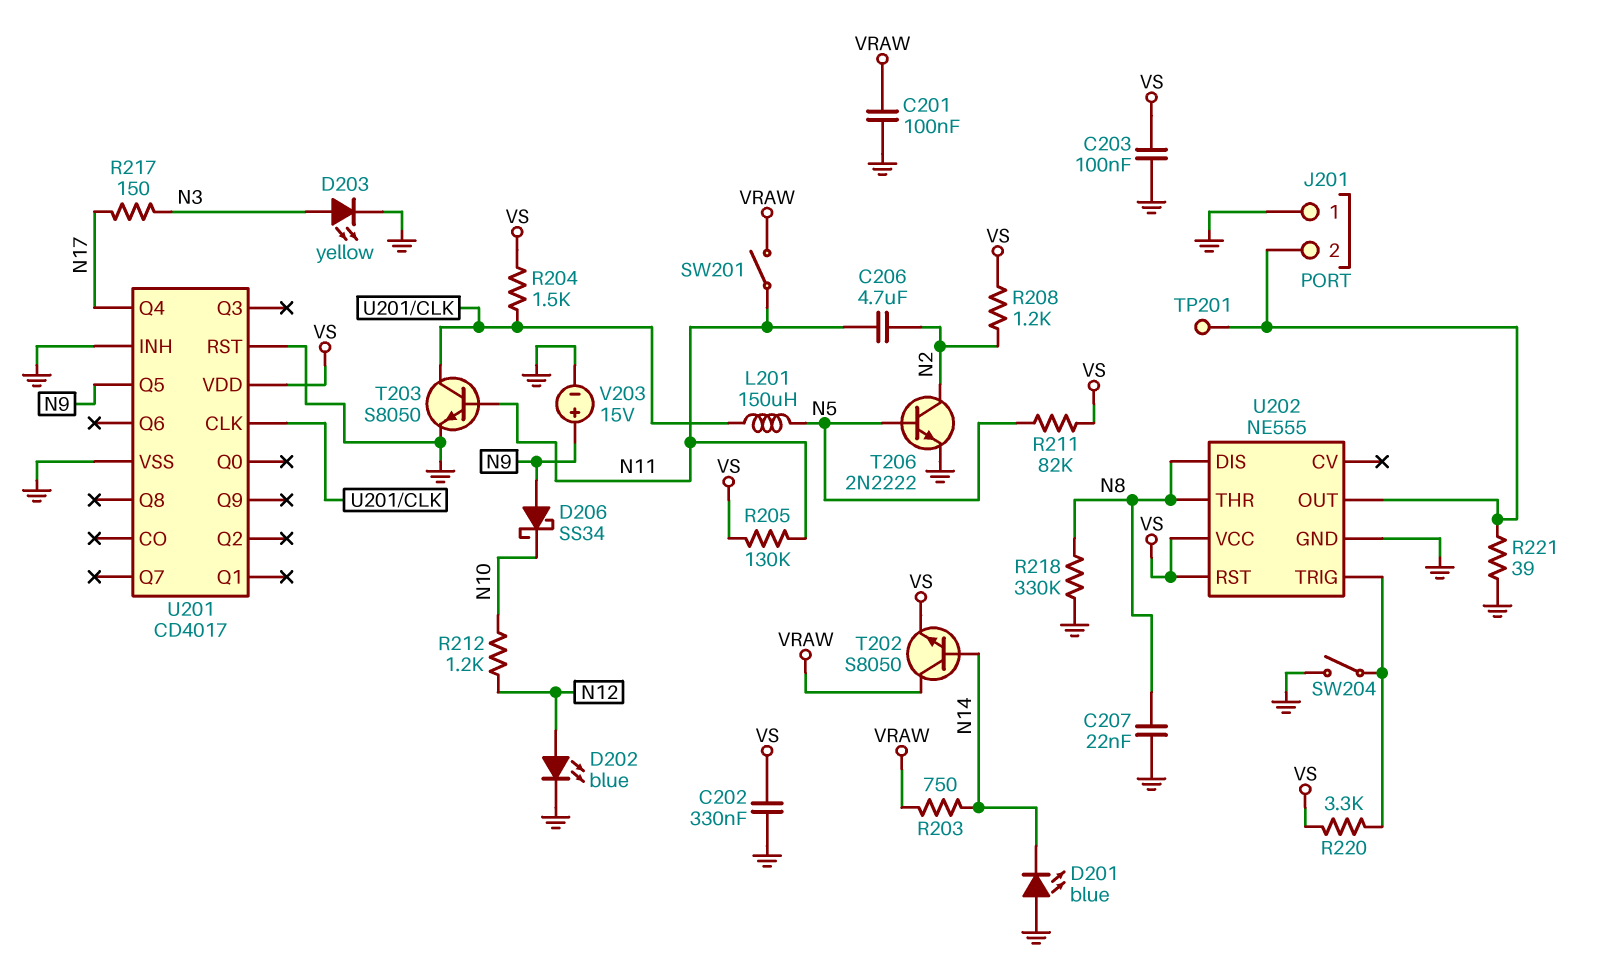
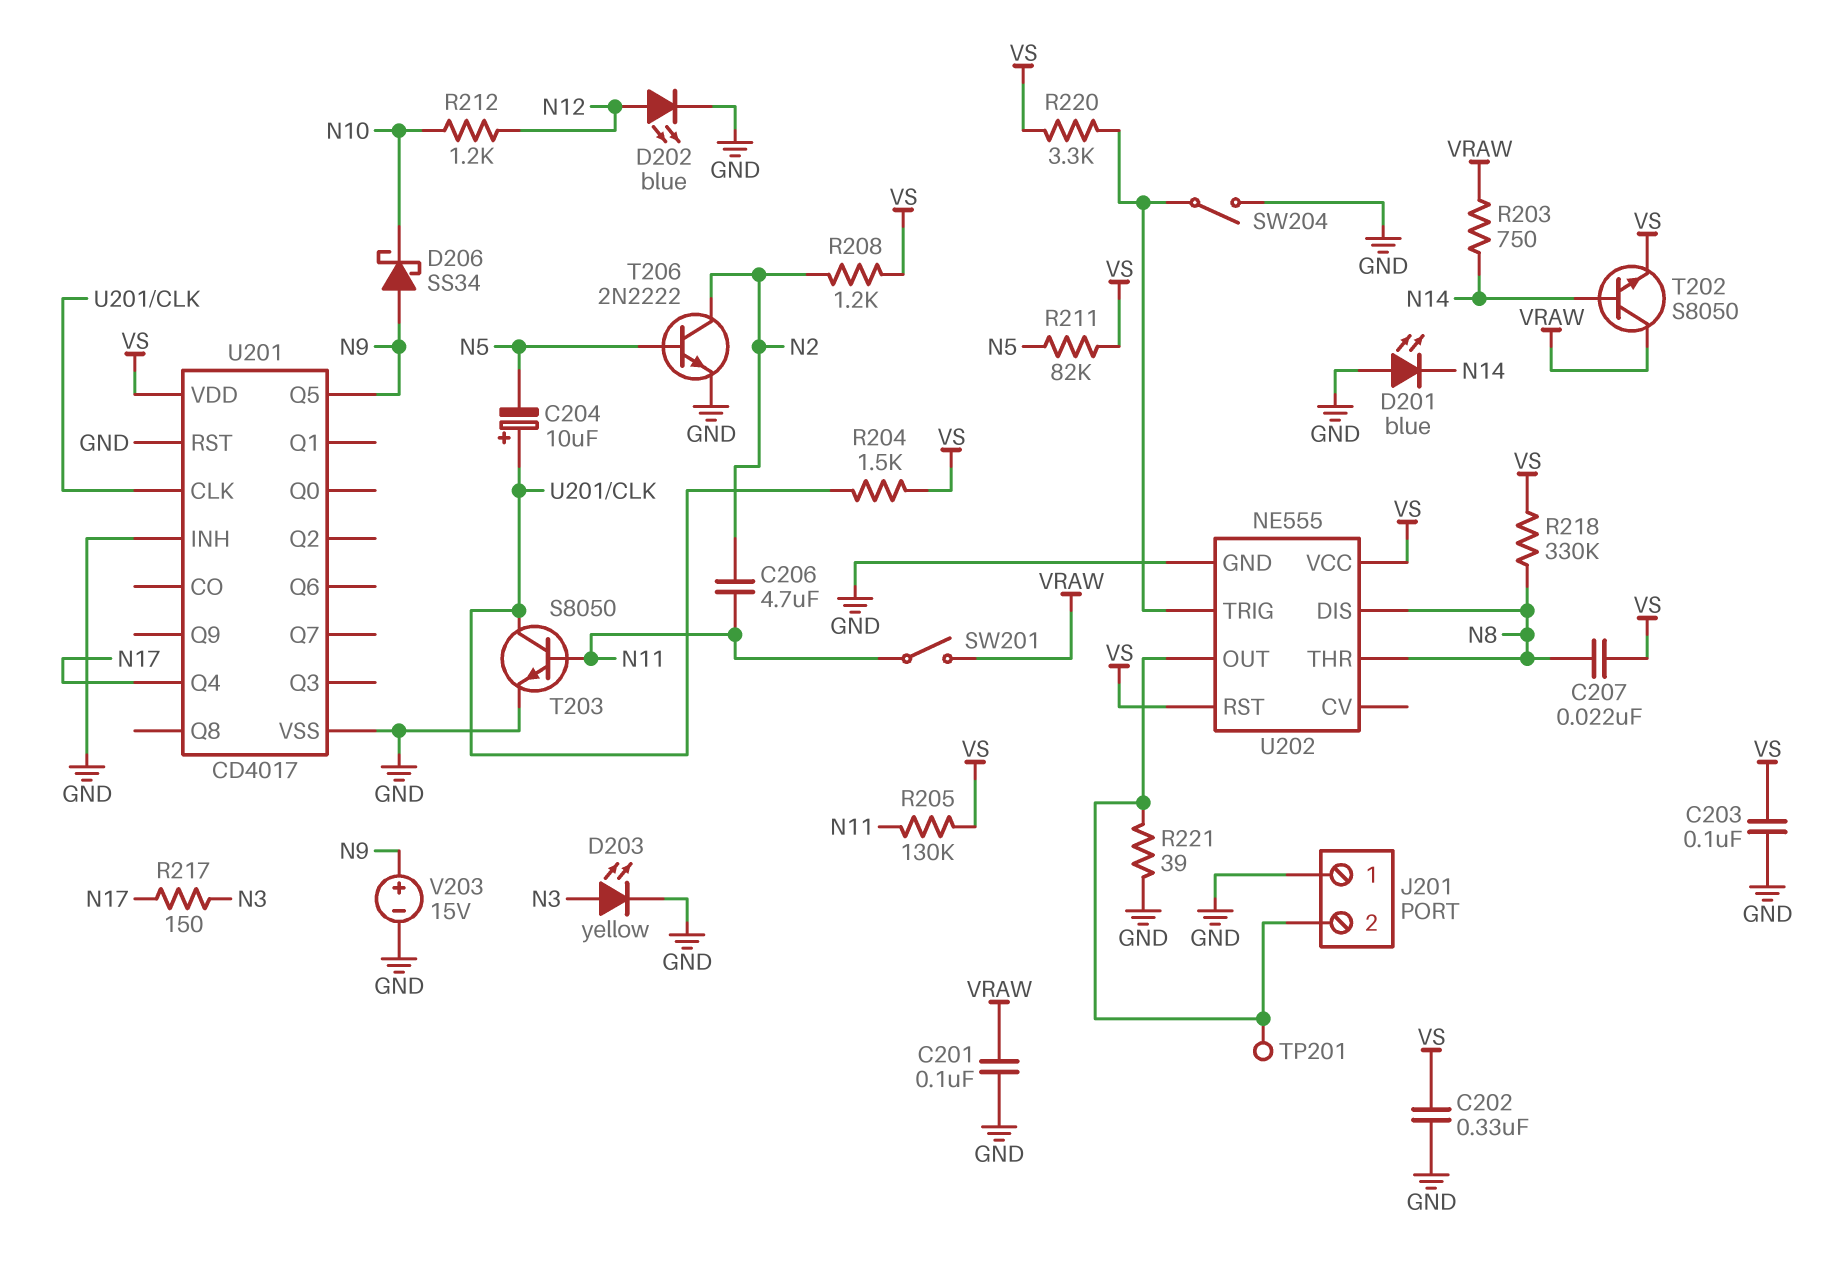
C204: none -> 10uF (plus U201/CLK, minus N5)
C207: 22nF (GND, N8) -> 22nF (N8, VS)
L201: 150uH (N5, U201/CLK) -> none
R218: 330k (GND, N8) -> 330k (N8, VS)

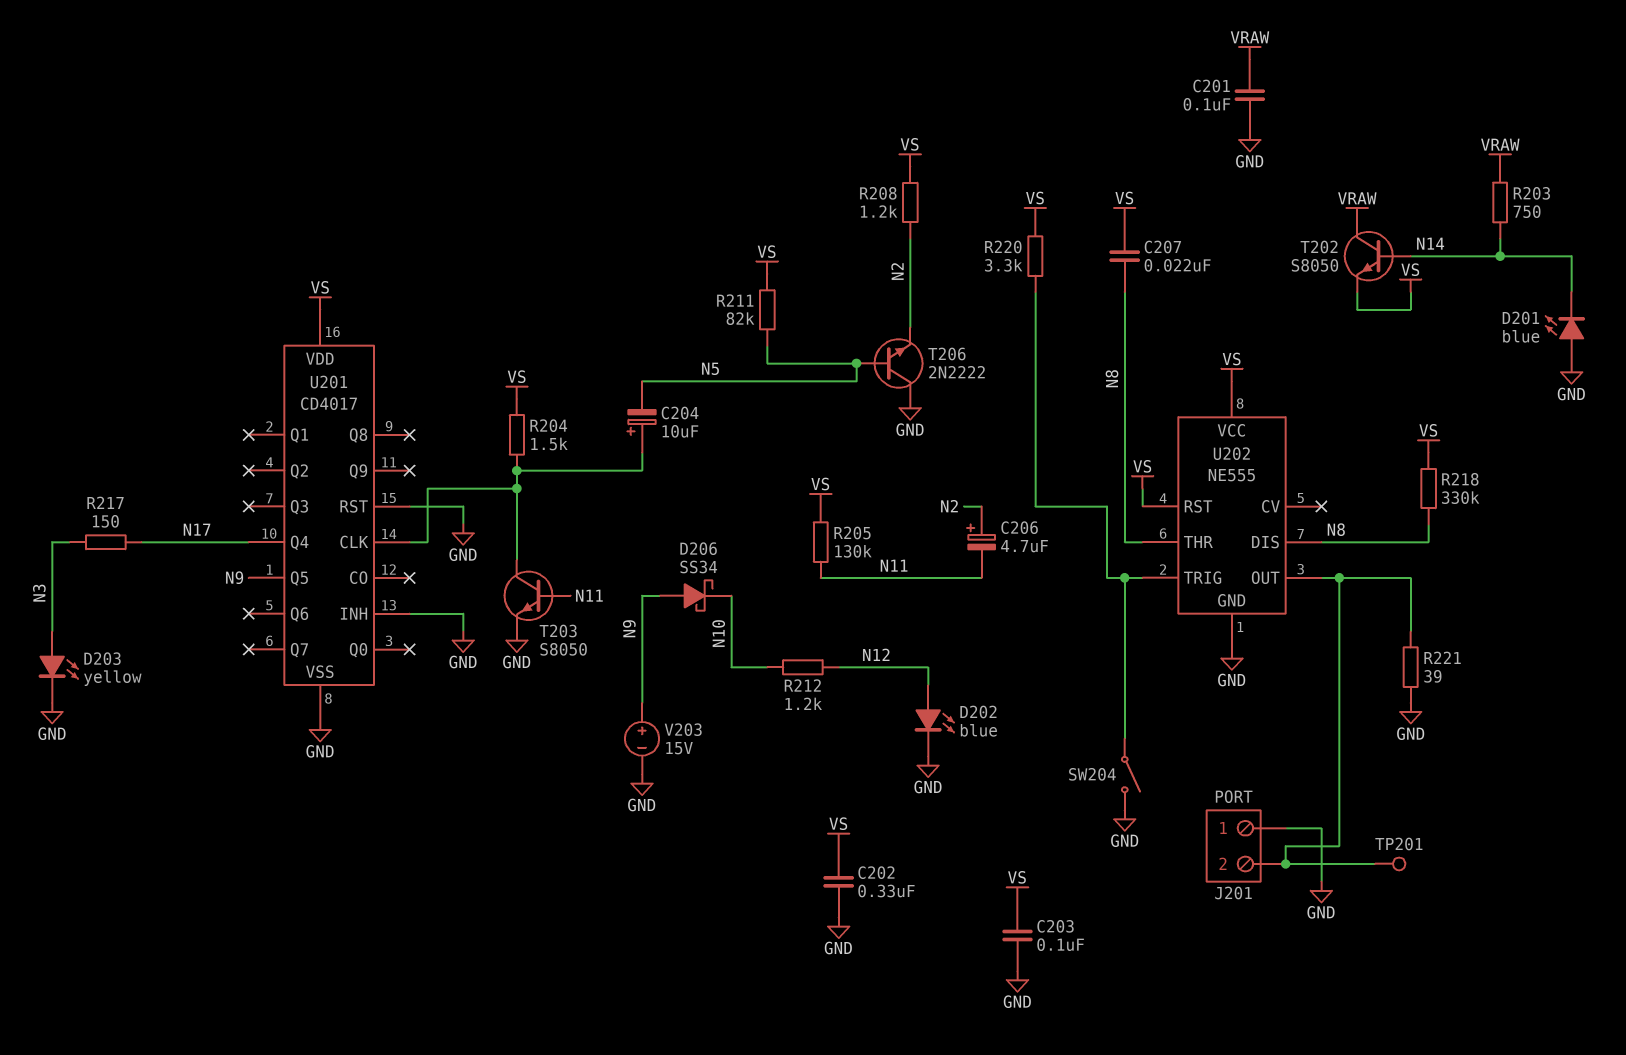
C206: 4.7uF (N2, N11) -> 4.7uF (plus N2, minus N11)
SW201: switch (N11, VRAW) -> none
T206: NPN 2N2222 (B N5, C N2, E GND) -> NPN 2N2222 (B N5, C GND, E N2)

